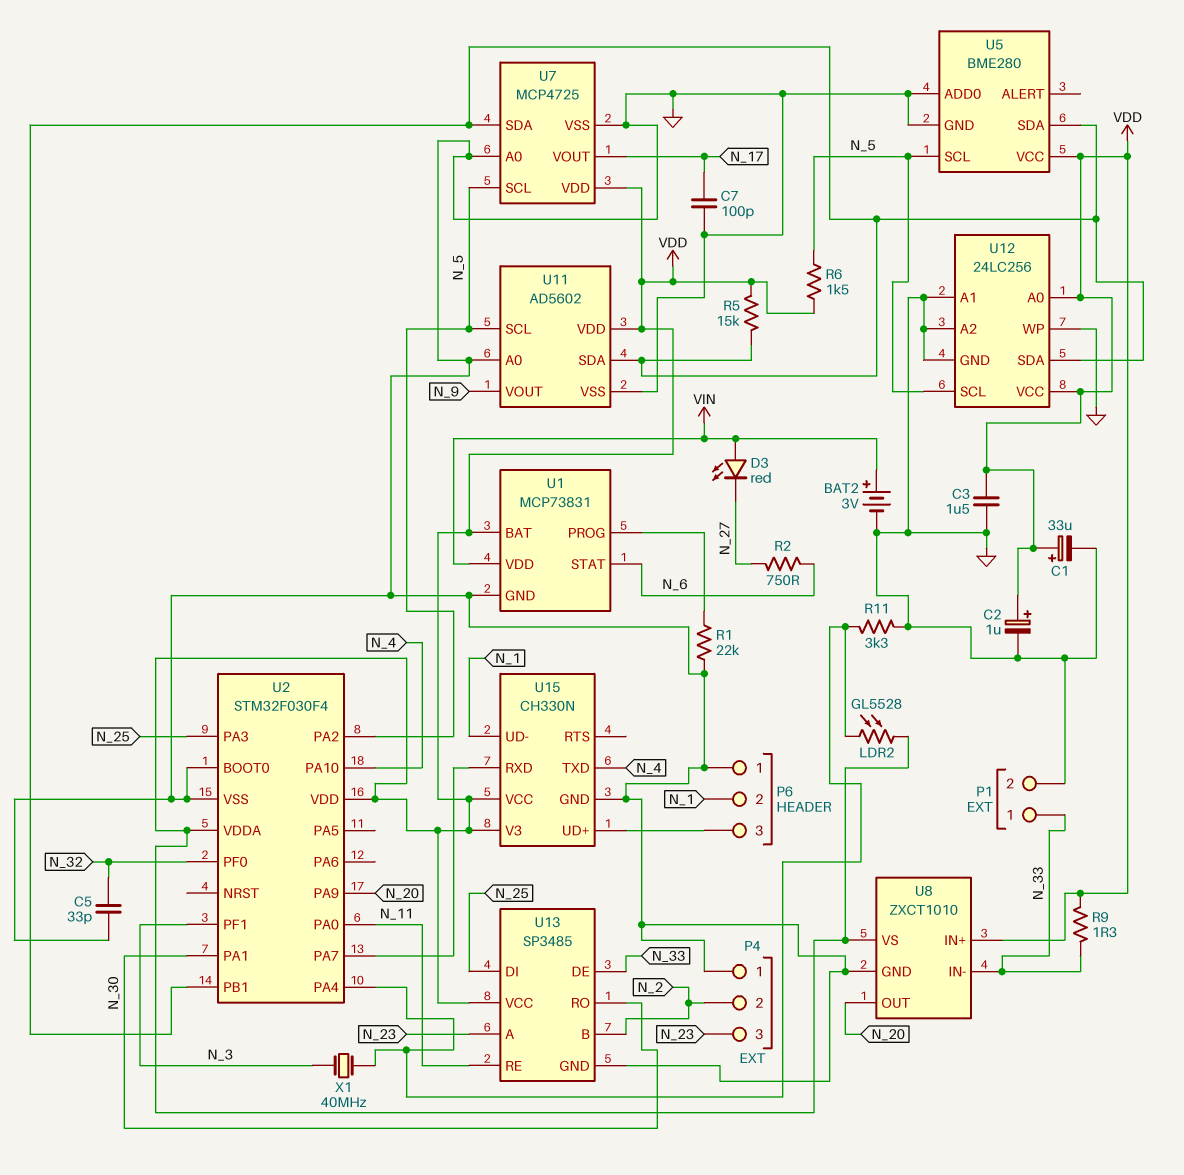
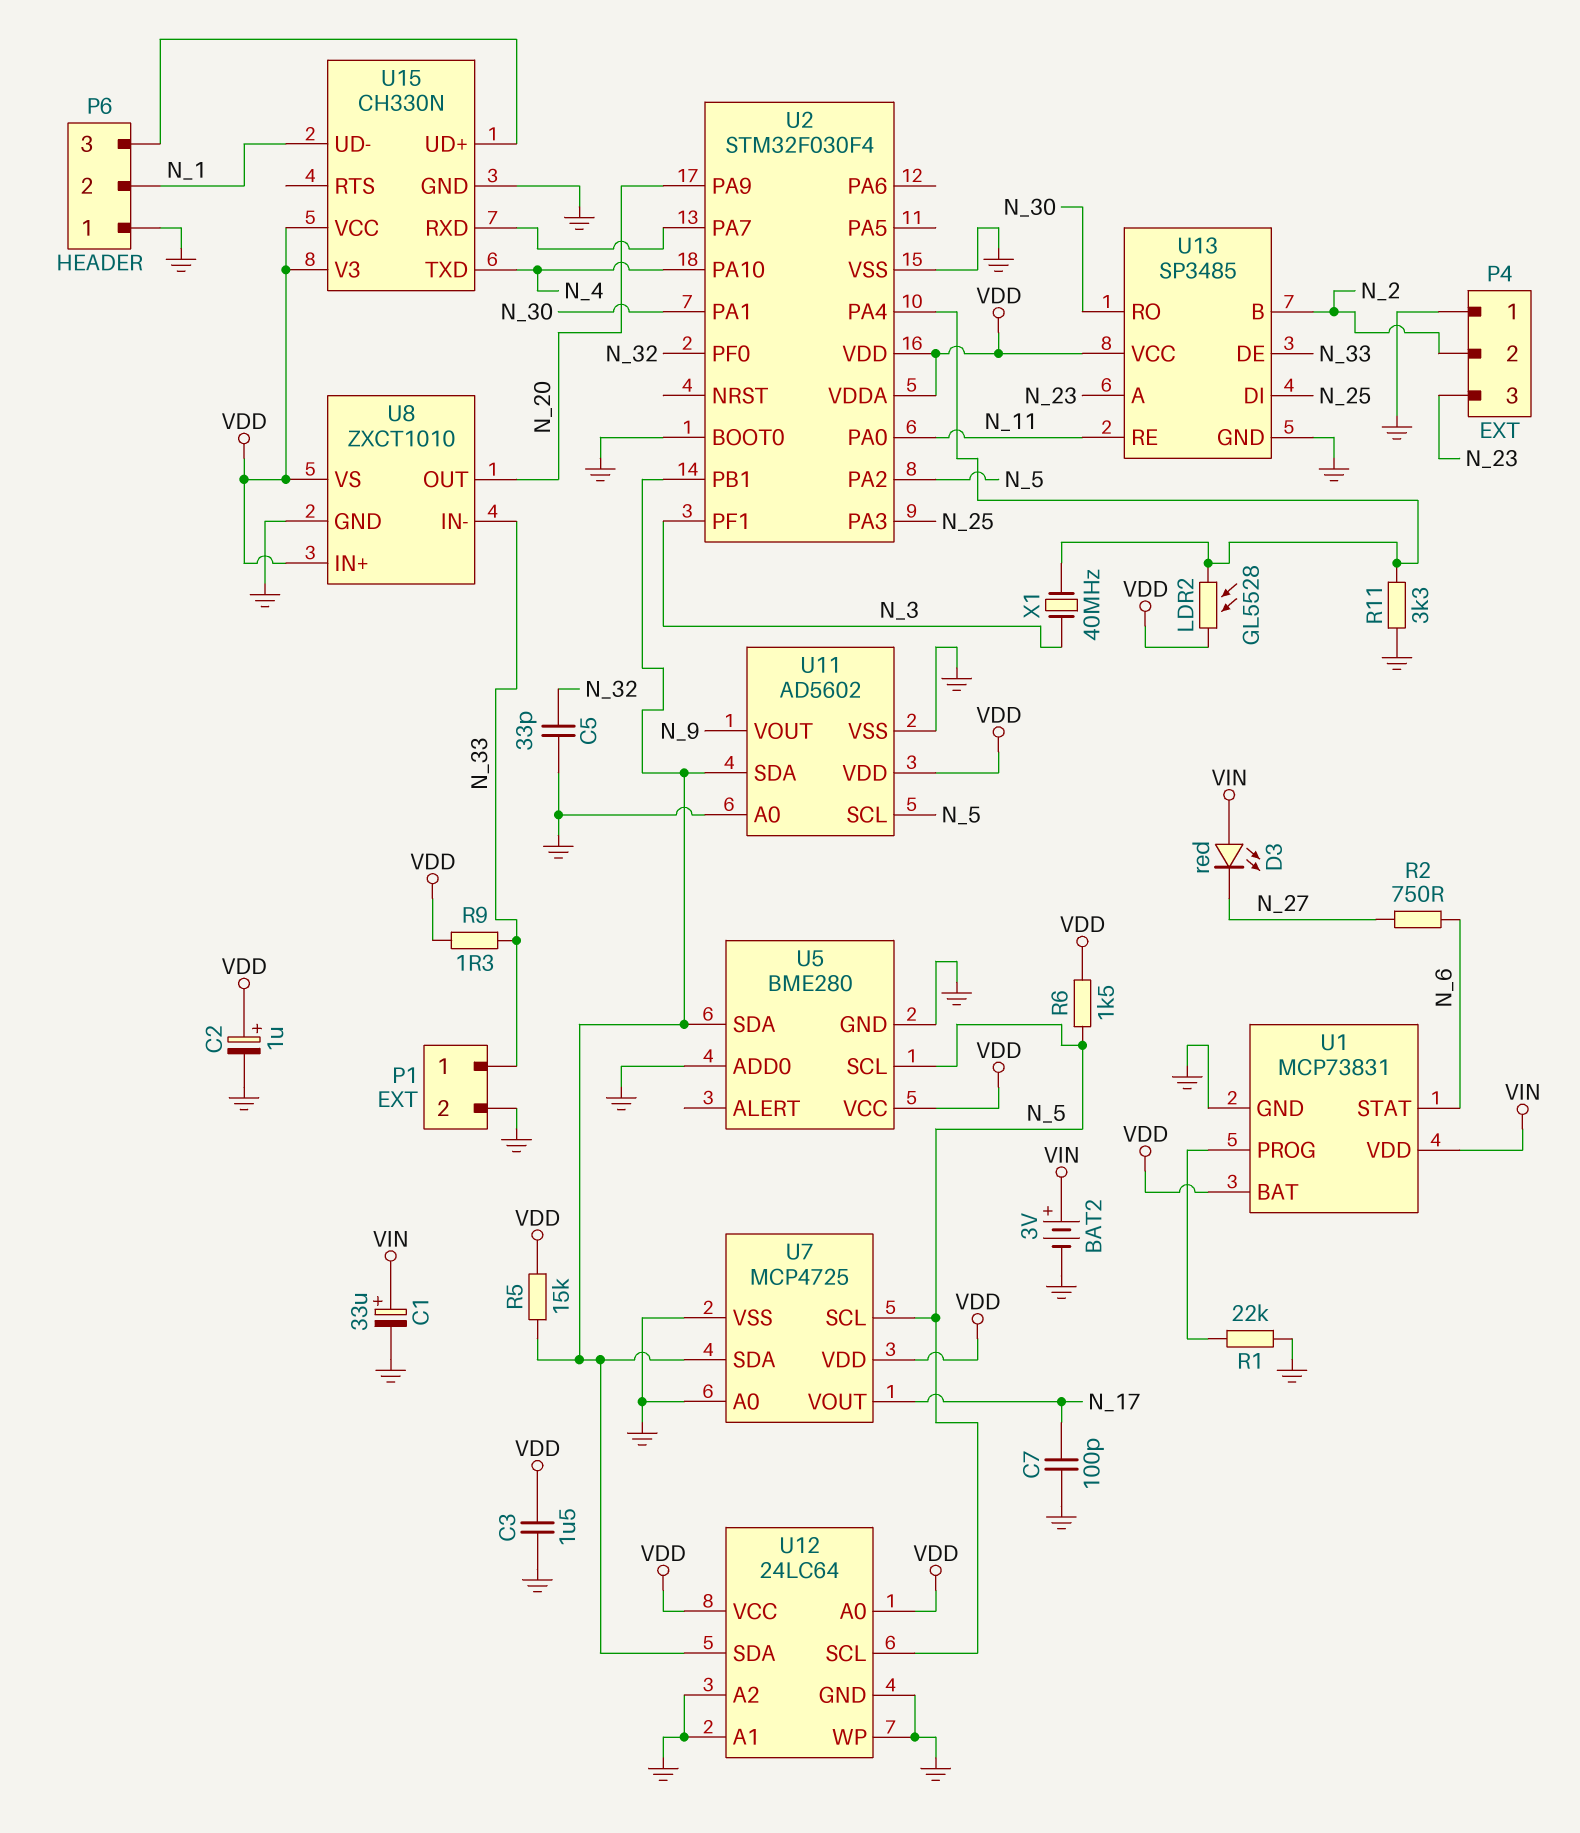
C1: 33uF (plus VDD, minus GND) -> 33uF (plus VIN, minus GND)
U12: 24LC256 -> 24LC64

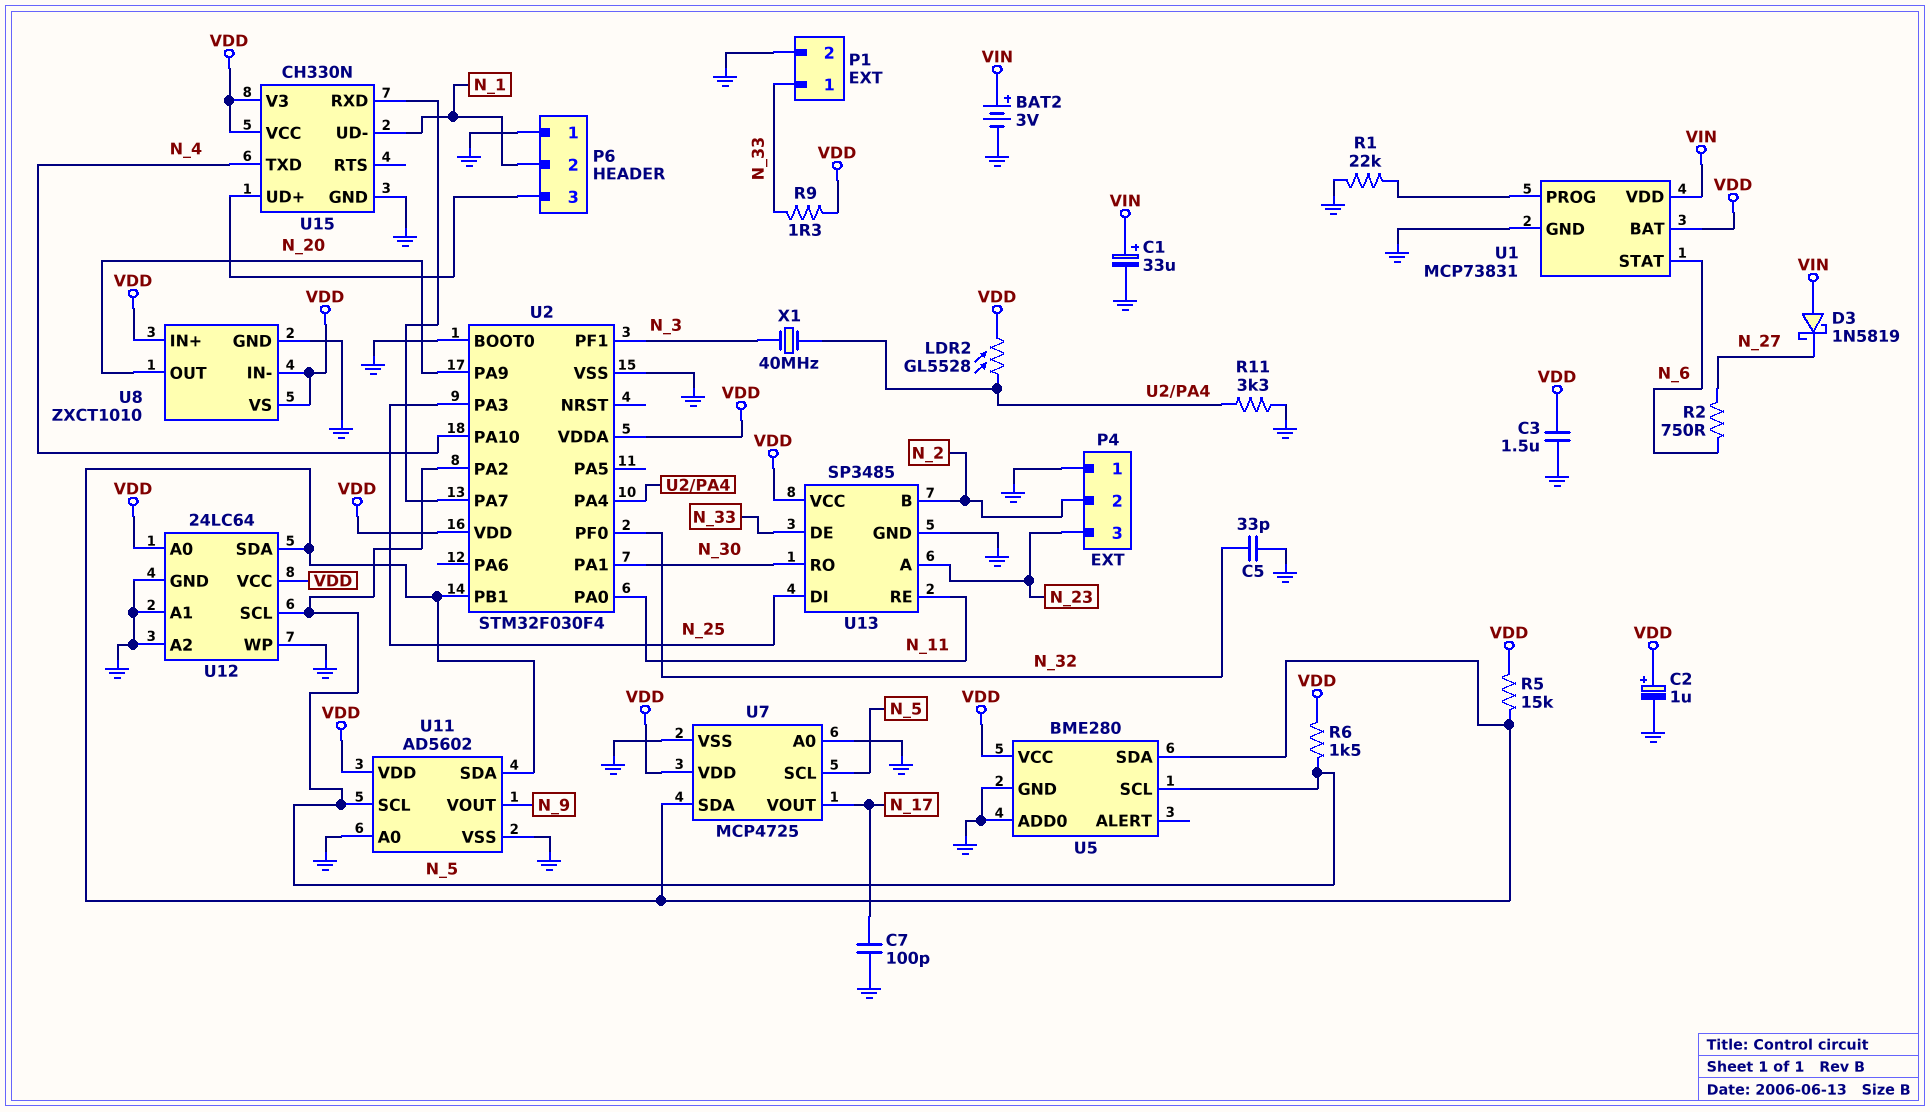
D3: LED red (A VIN, K N_27) -> schottky 1N5819 (A VIN, K N_27)
U8 pin IN-: N_33 -> VDD

